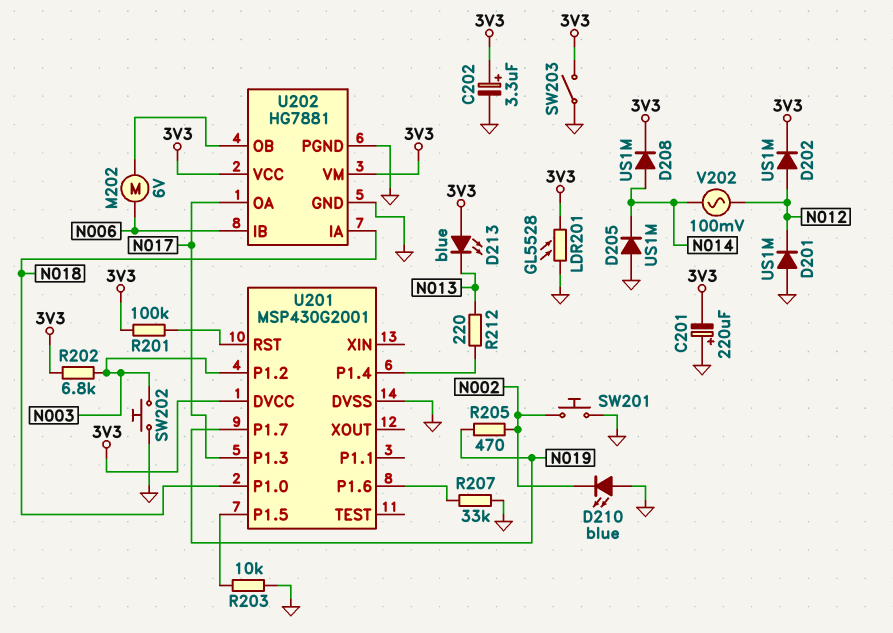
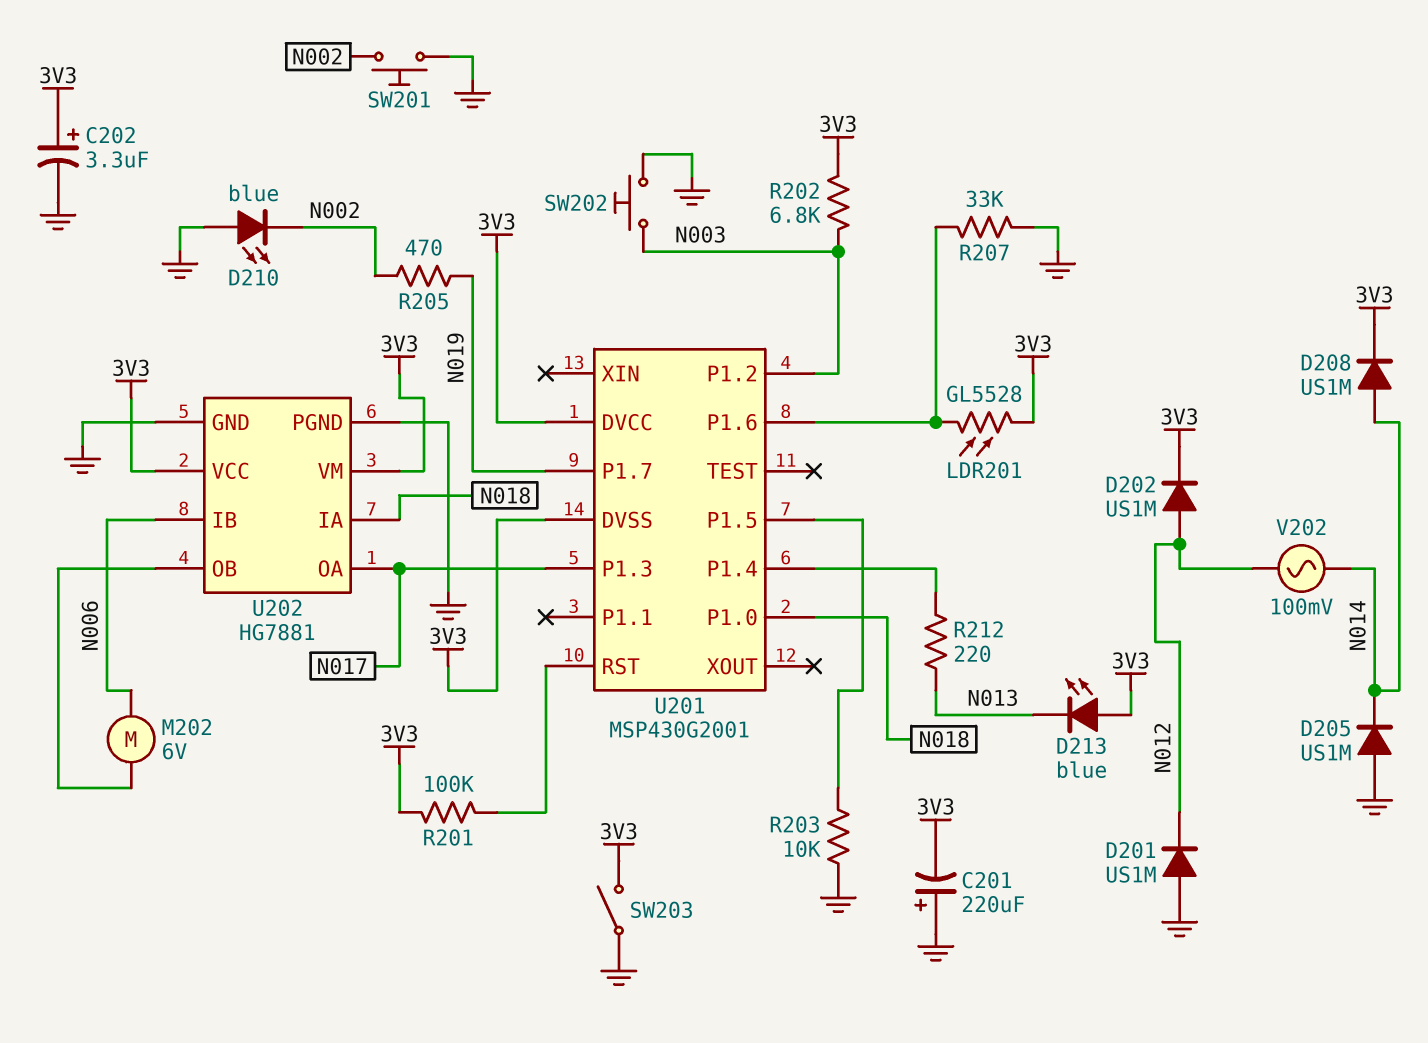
LDR201: GL5528 (3V3, GND) -> GL5528 (3V3, U201/P1.6)
U201 pin DVSS: GND -> 3V3

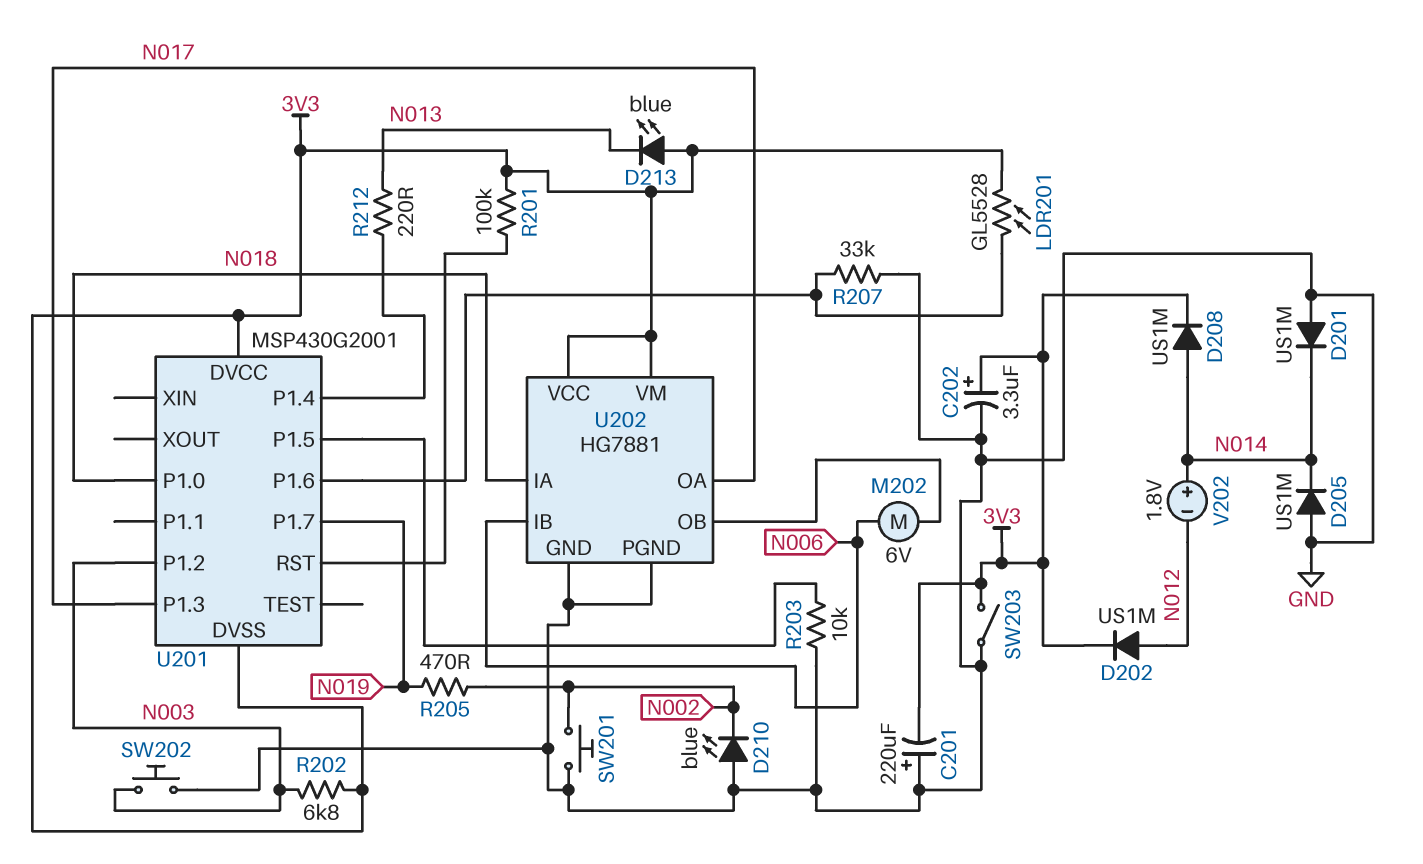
D201: diode US1M (A GND, K N012) -> diode US1M (A GND, K N014)
V202: AC 100mV (N012, N014) -> 1.8V (plus N014, minus N012)

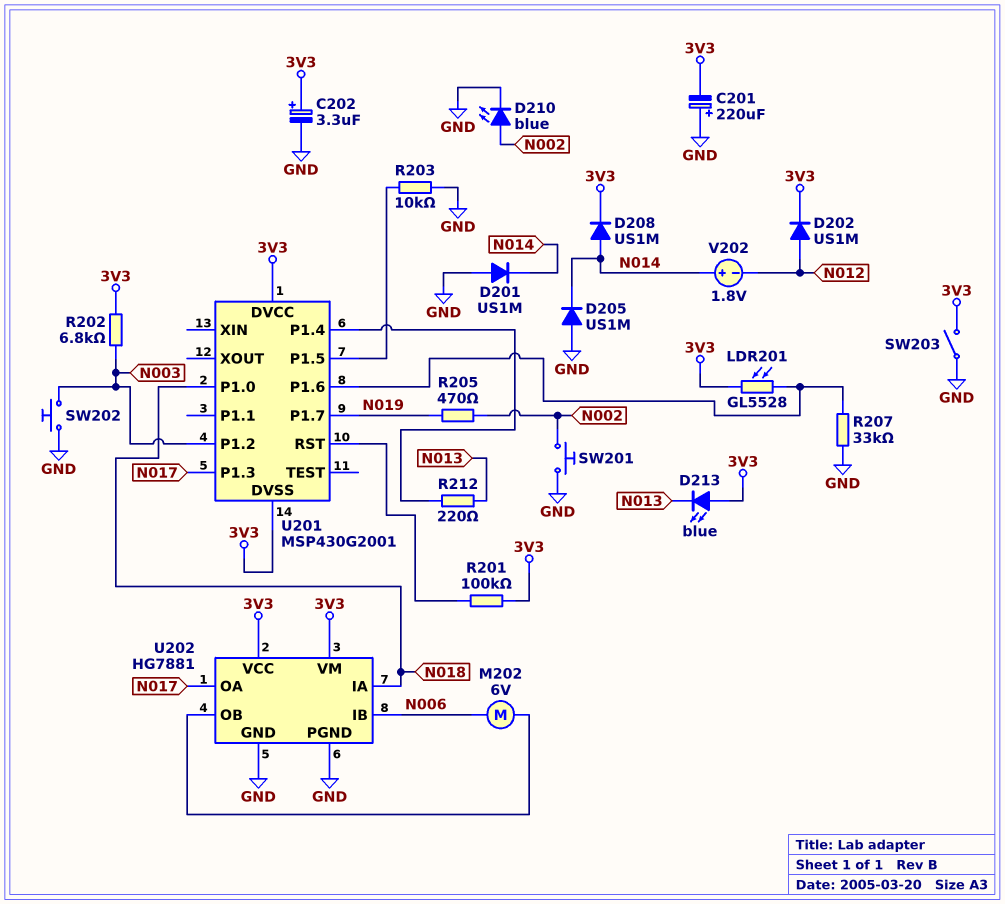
D210: LED blue (A GND, K N002) -> LED blue (A N002, K GND)

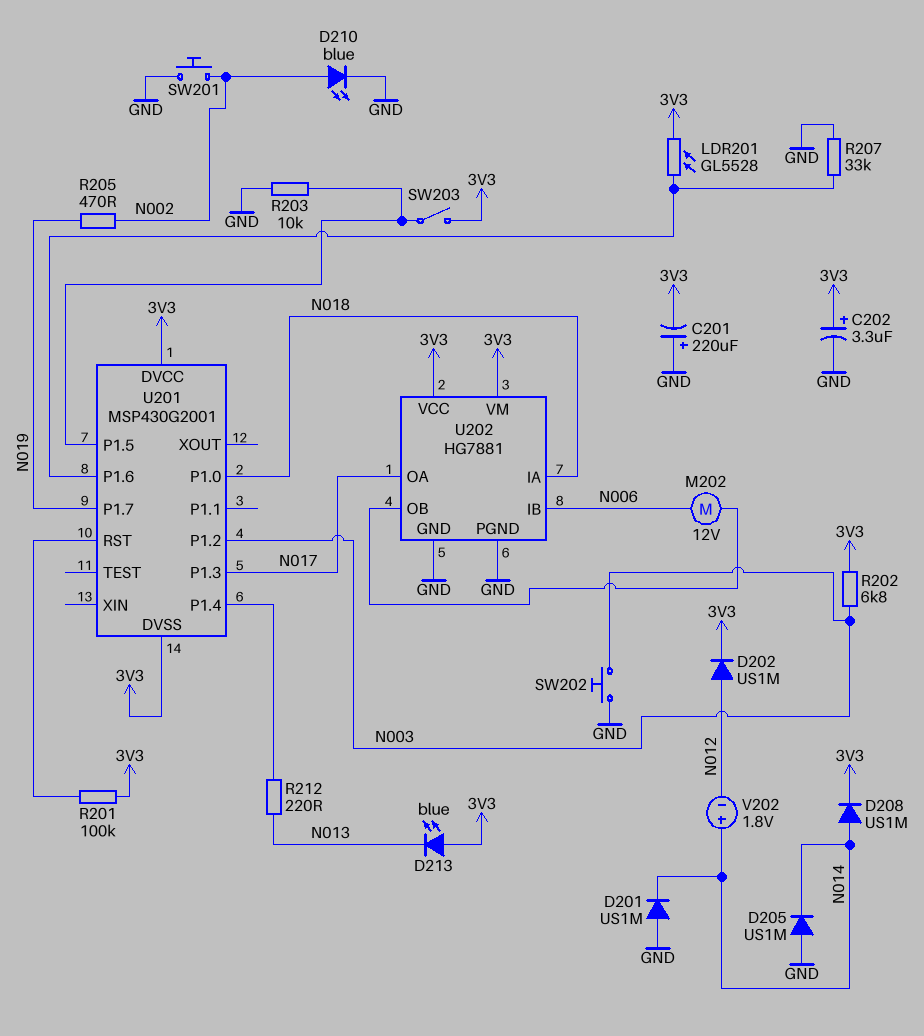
M202: motor 6V (N006, U202/OB) -> motor 12V (N006, U202/OB)
SW203: switch (3V3, GND) -> switch (3V3, U201/P1.5)

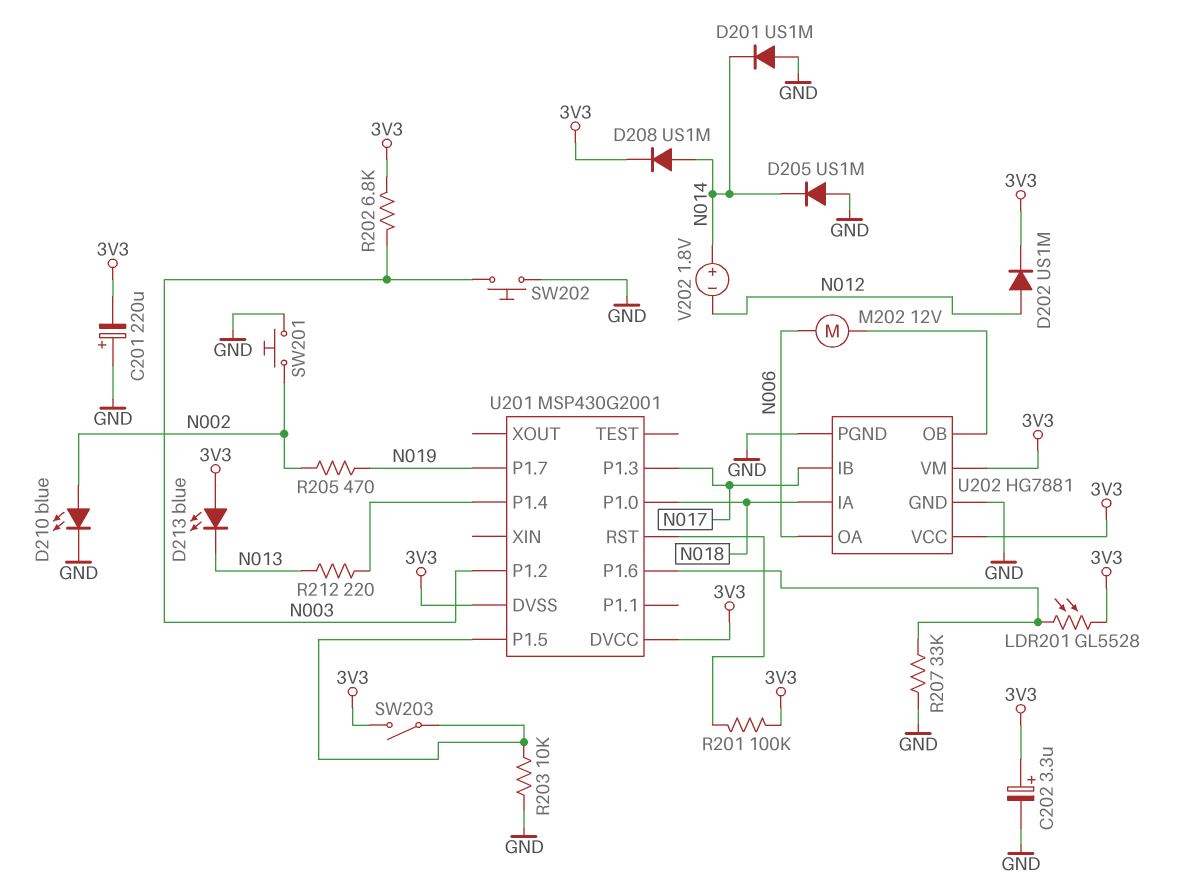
U202 pin IB: N006 -> N017
U202 pin OA: N017 -> N006

